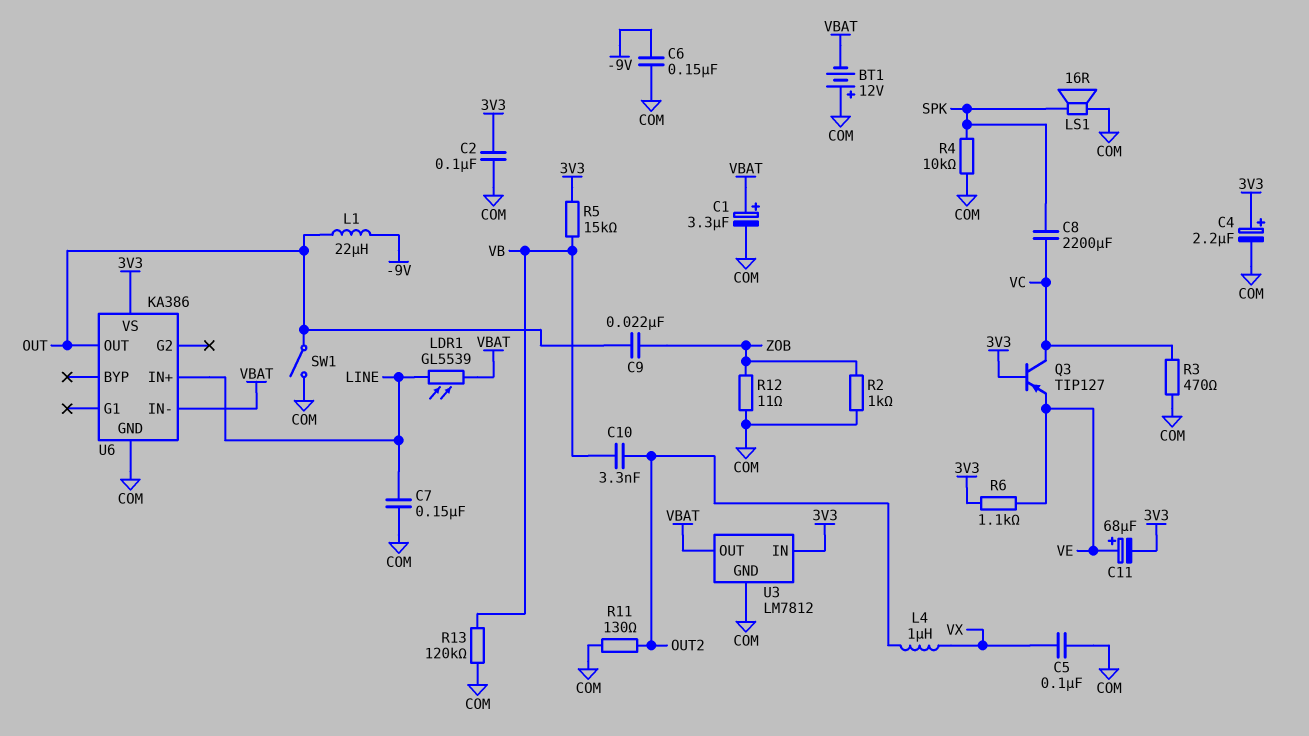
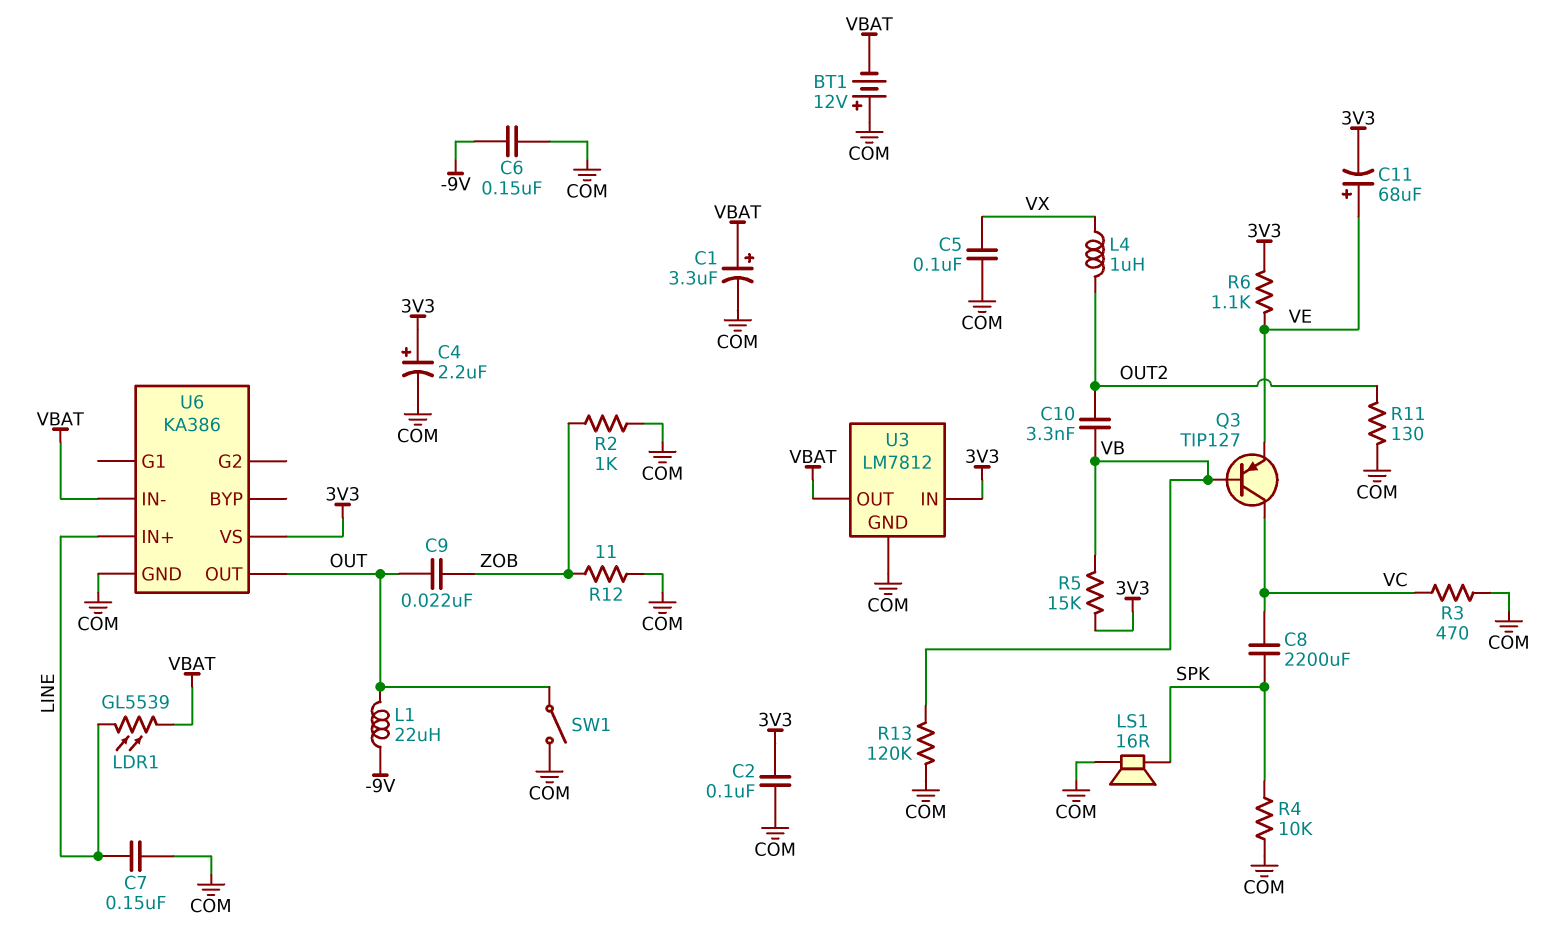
Q3: PNP TIP127 (B 3V3, C VC, E VE) -> PNP TIP127 (B VB, C VC, E VE)

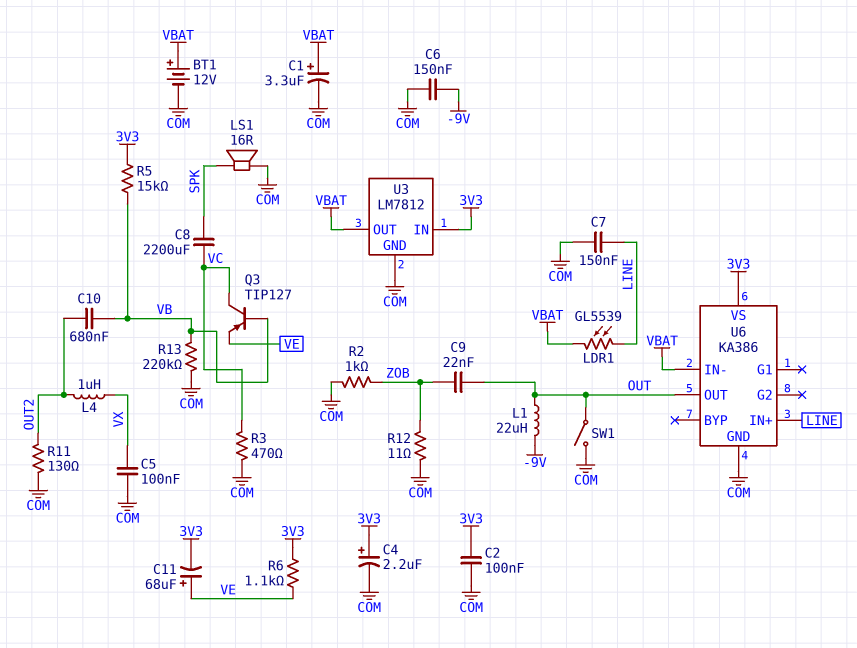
BT1: 12V (plus COM, minus VBAT) -> 12V (plus VBAT, minus COM)
C10: 3.3nF (OUT2, VB) -> 680nF (OUT2, VB)
R4: 10k (COM, SPK) -> none
R13: 120k (COM, VB) -> 220k (COM, VB)

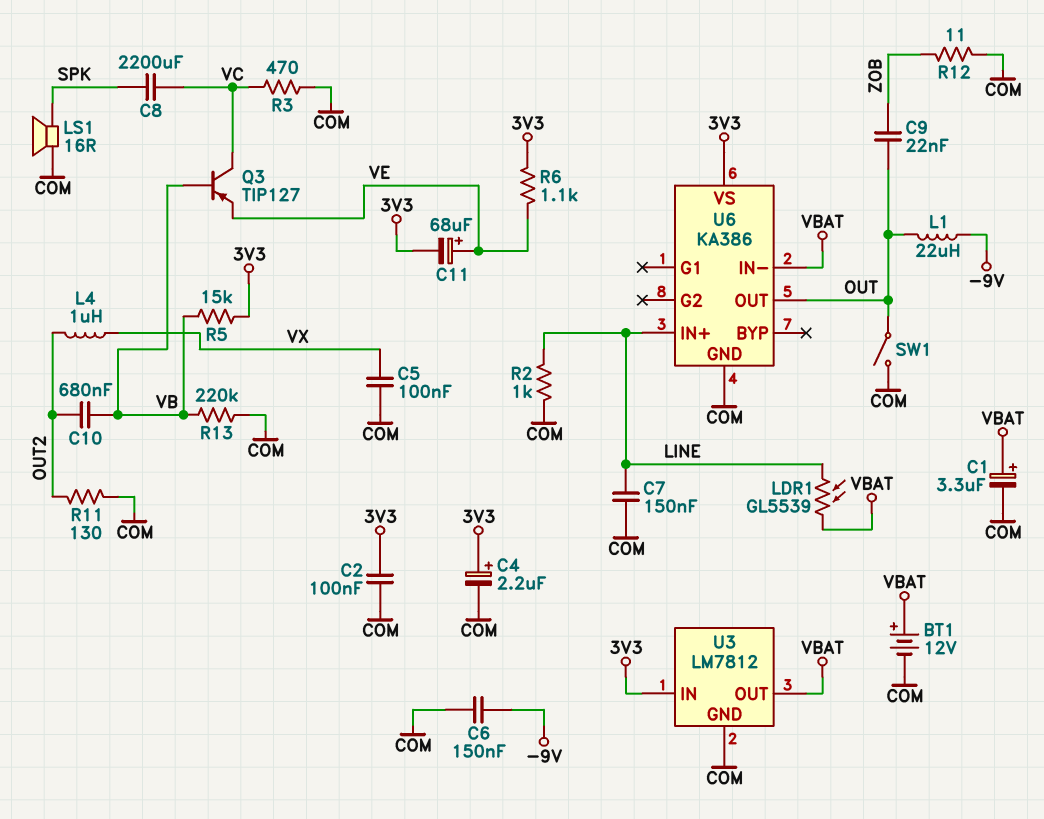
R2: 1k (COM, ZOB) -> 1k (COM, LINE)

